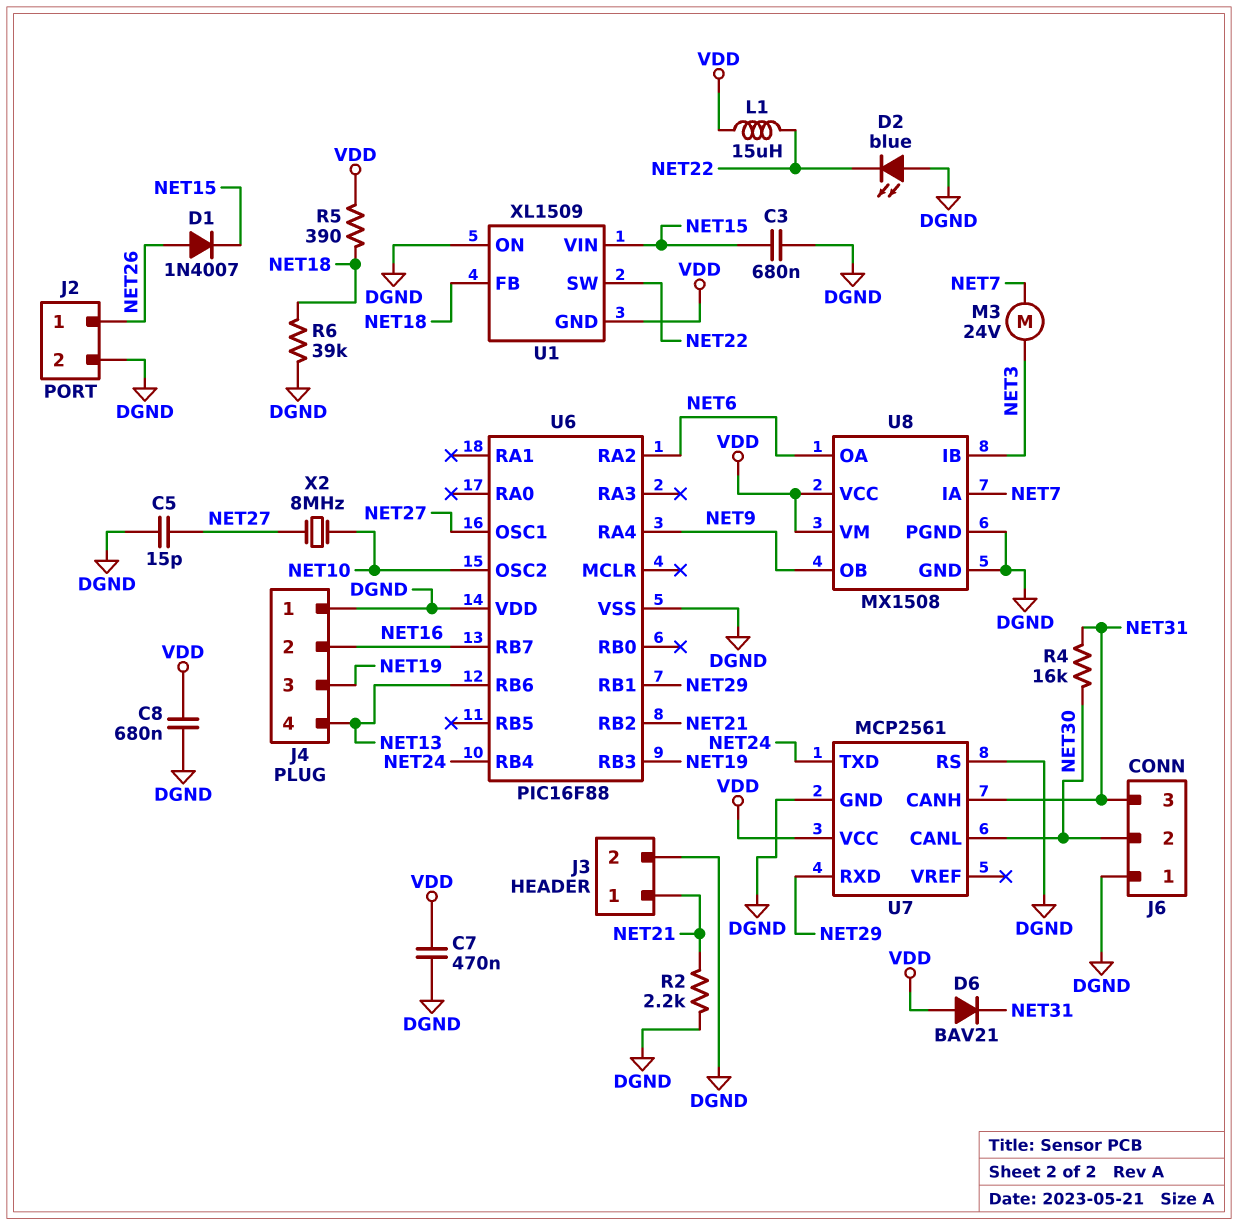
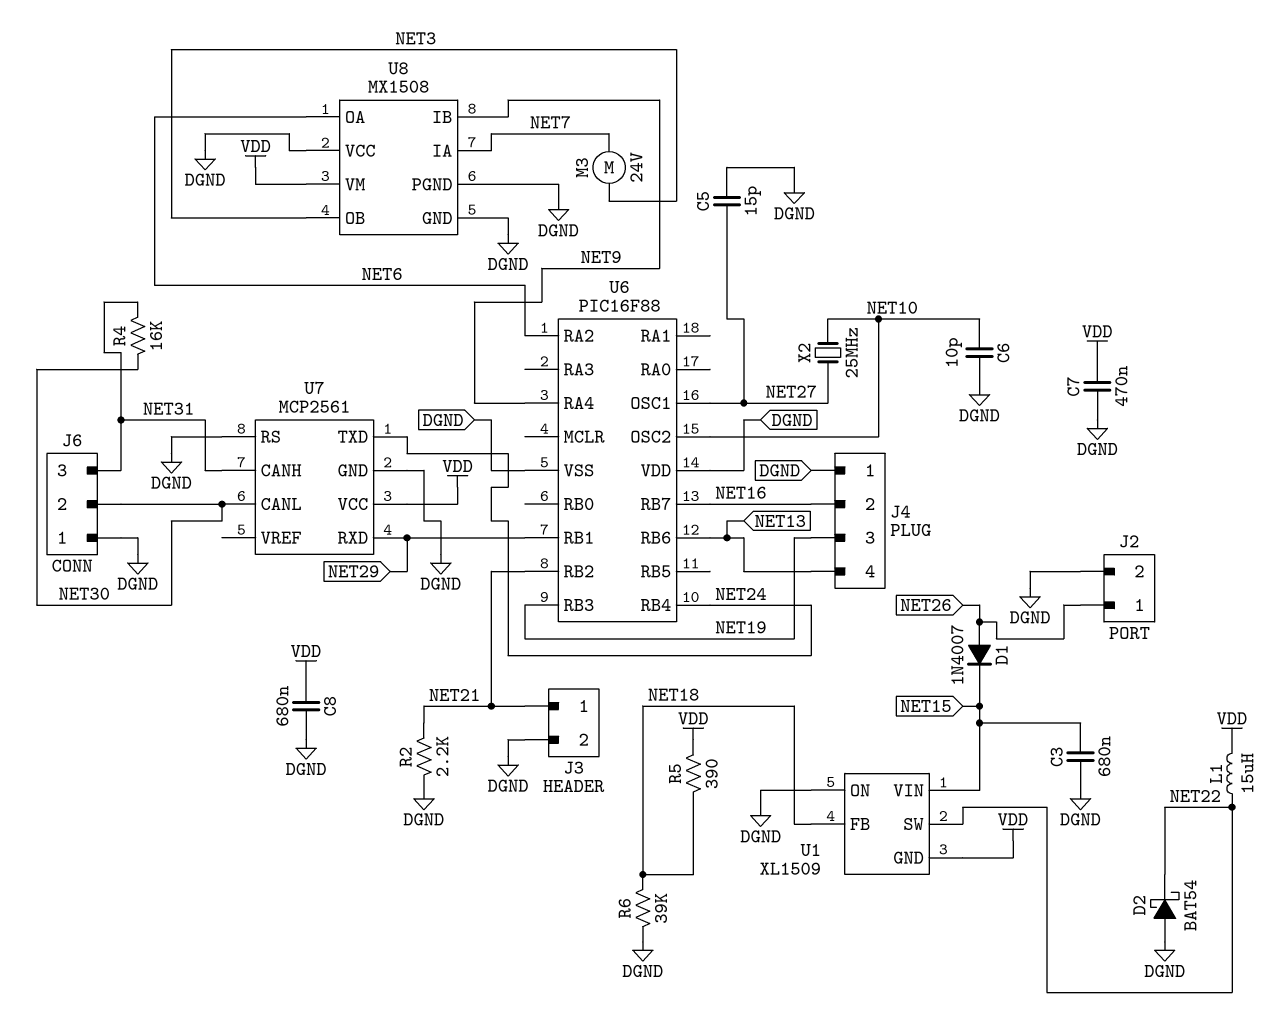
C6: none -> 10pF (DGND, NET10)
D2: LED blue (A DGND, K NET22) -> schottky BAT54 (A DGND, K NET22)
D6: diode BAV21 (A VDD, K NET31) -> none
U8 pin IB: NET3 -> NET9
U8 pin OB: NET9 -> NET3
U8 pin VCC: VDD -> DGND
X2: 8MHz (NET10, NET27) -> 25MHz (NET10, NET27)

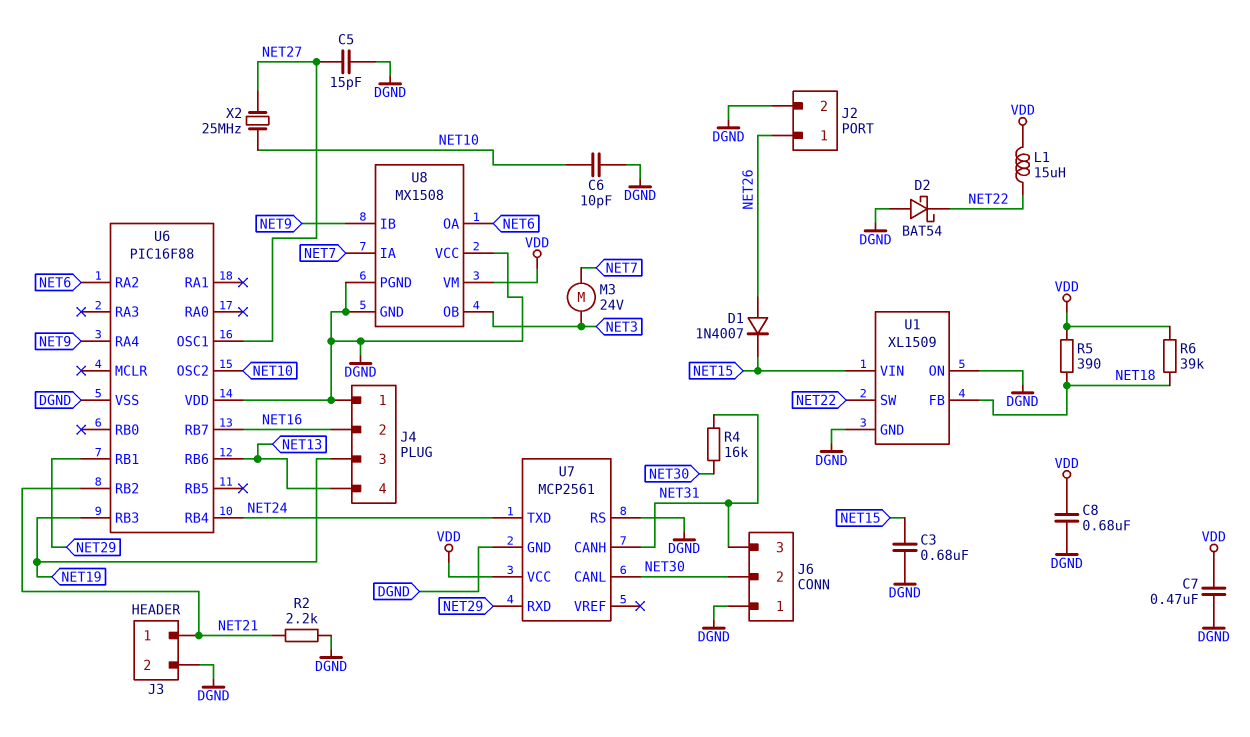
R6: 39k (DGND, NET18) -> 39k (NET18, VDD)
U1 pin GND: VDD -> DGND

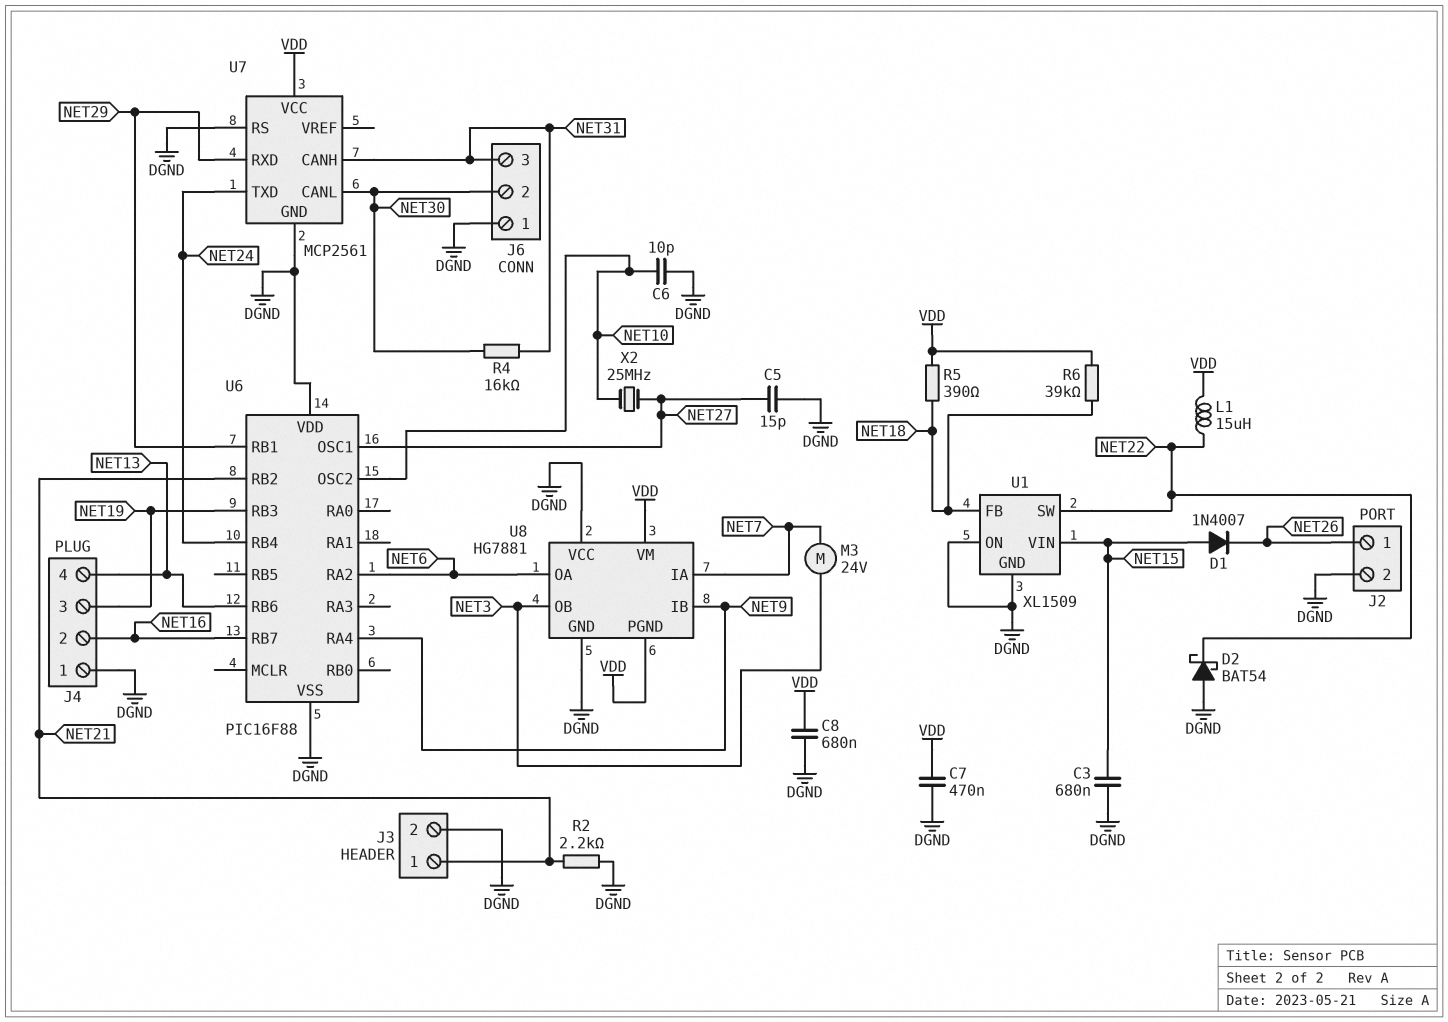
D1: diode 1N4007 (A NET26, K NET15) -> diode 1N4007 (A NET15, K NET26)
U8: MX1508 -> HG7881
U8 pin PGND: DGND -> VDD

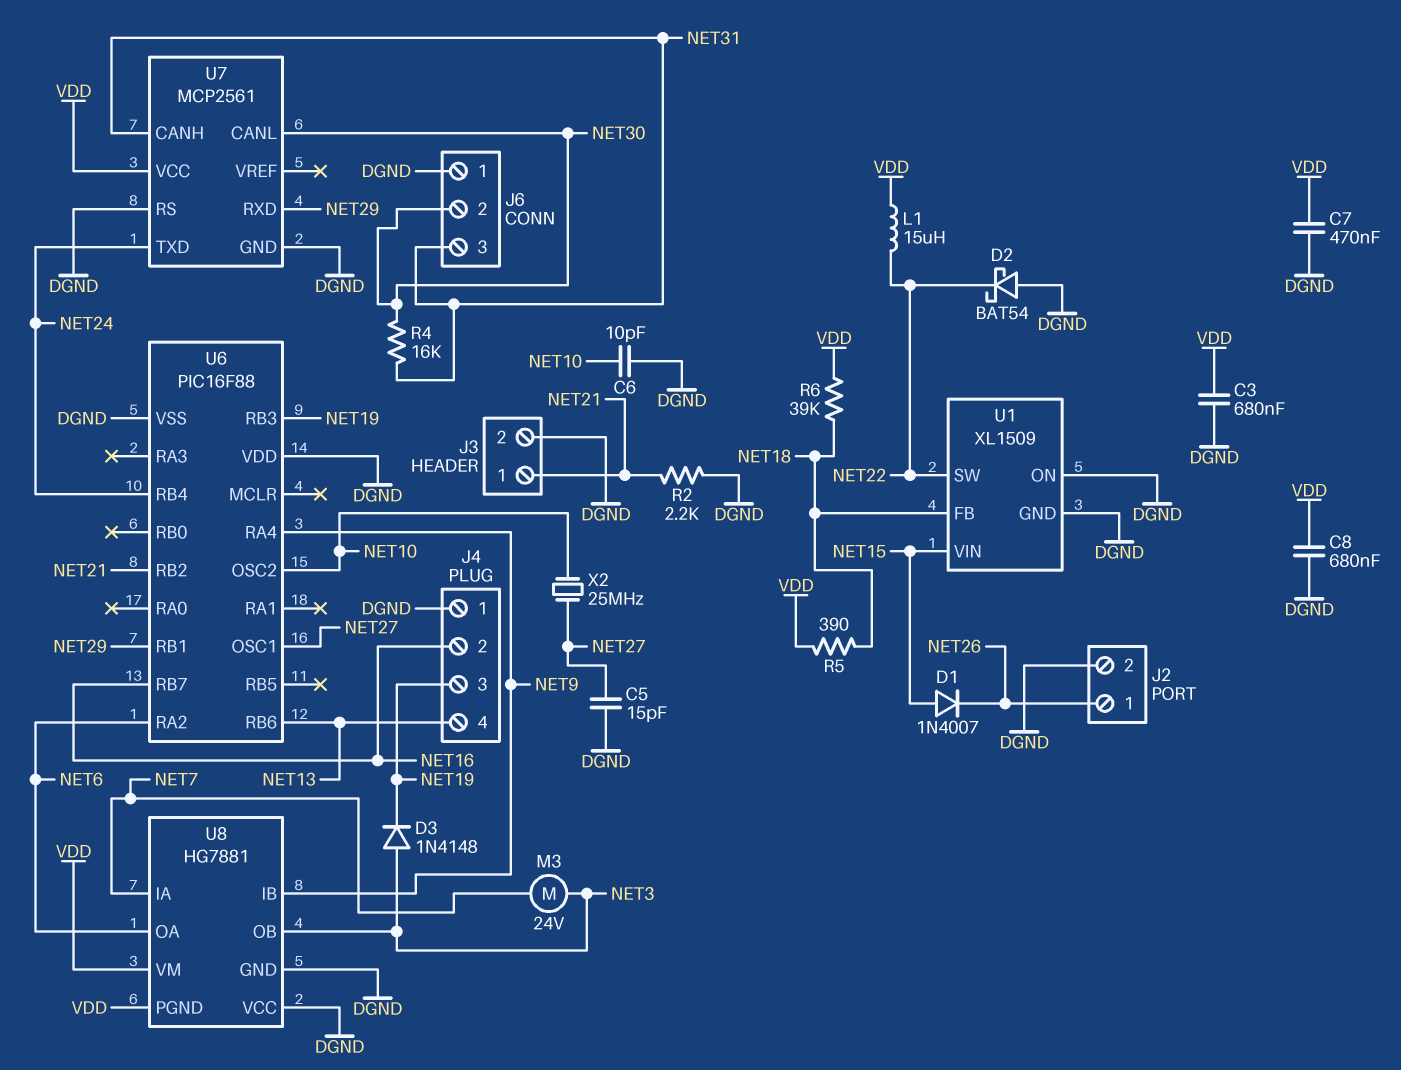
C3: 680nF (DGND, NET15) -> 680nF (DGND, VDD)
D3: none -> diode 1N4148 (A NET3, K NET19)

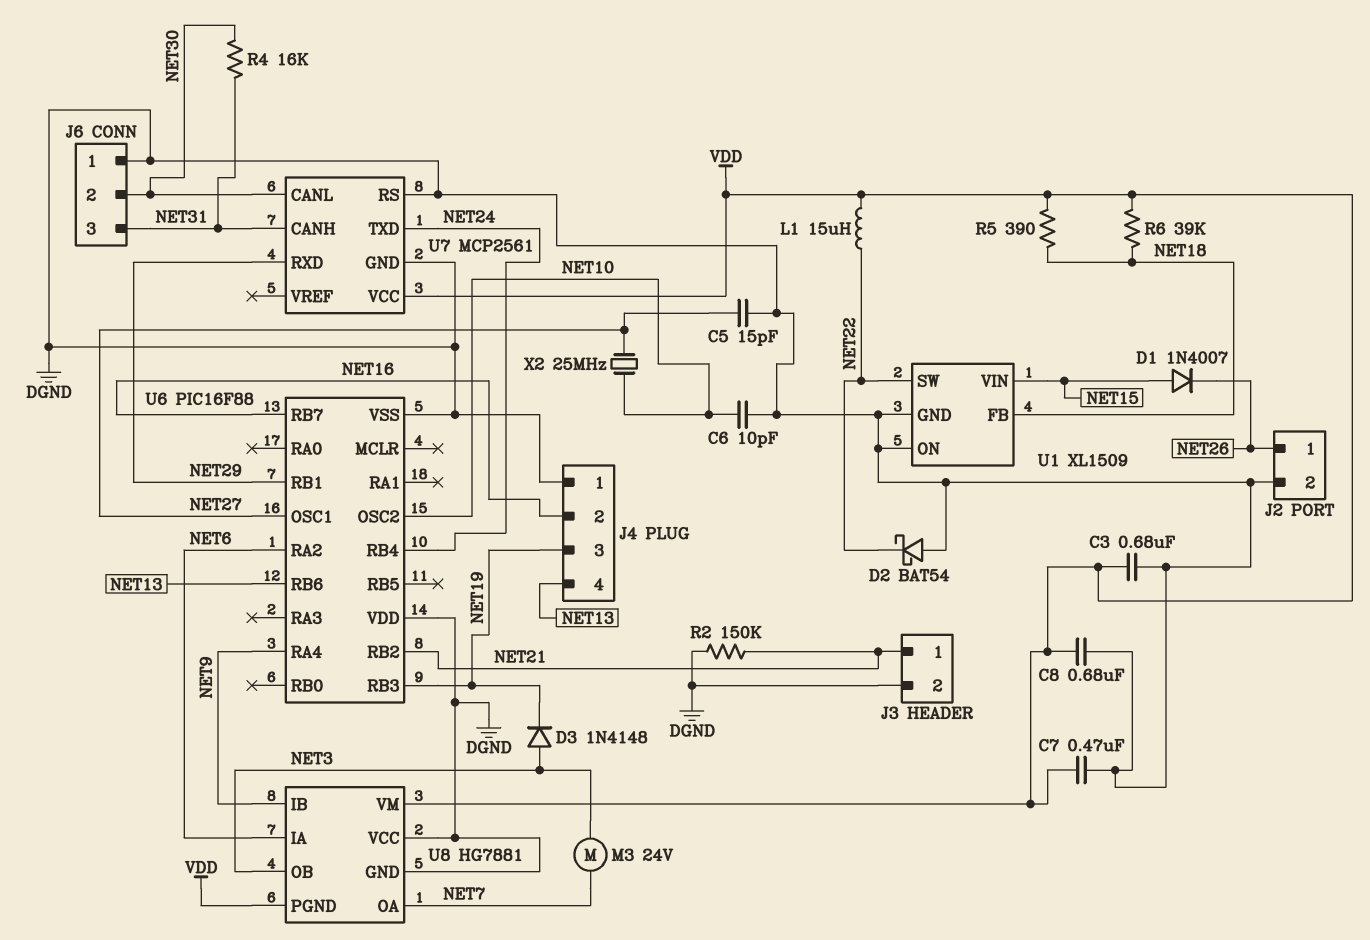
R2: 2.2k (DGND, NET21) -> 150k (DGND, NET21)
U8 pin IA: NET7 -> NET6
U8 pin OA: NET6 -> NET7

